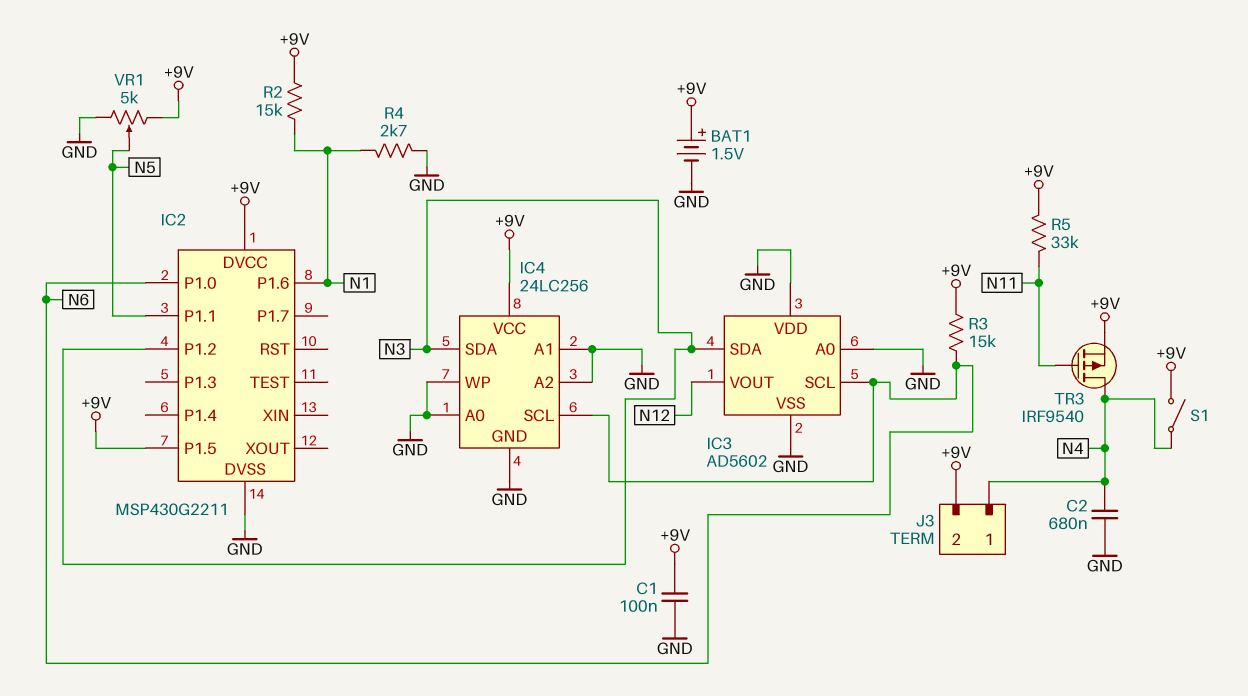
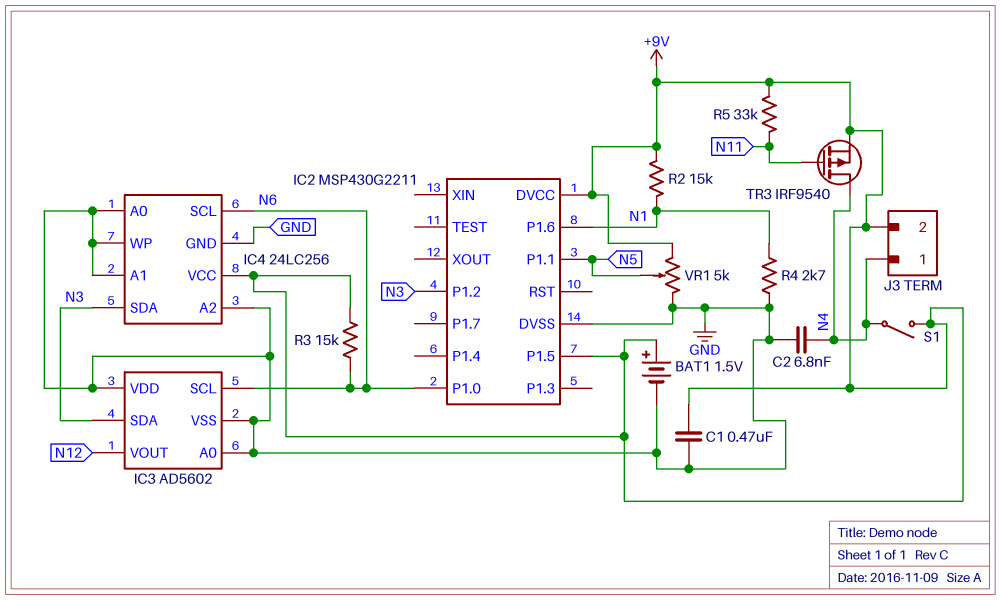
C1: 100nF (+9V, GND) -> 470nF (+9V, GND)
C2: 680nF (GND, N4) -> 6.8nF (GND, N4)

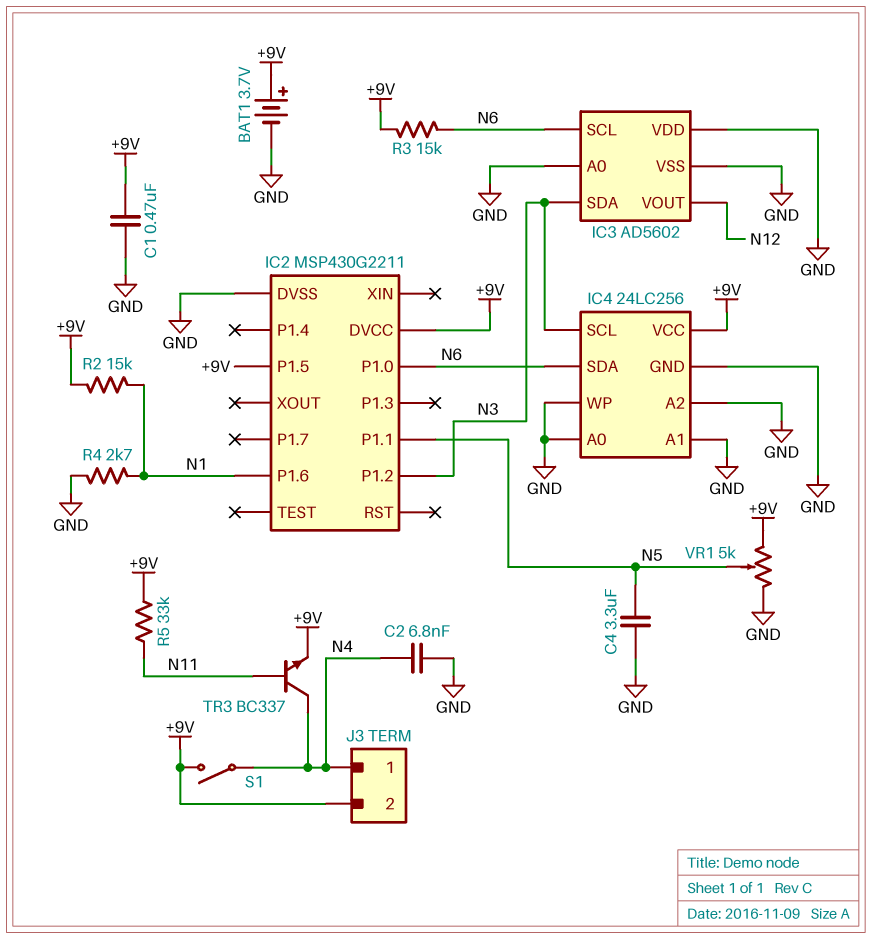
BAT1: 1.5V (plus +9V, minus GND) -> 3.7V (plus +9V, minus GND)
C4: none -> 3.3uF (GND, N5)
IC4 pin SCL: N6 -> N3
IC4 pin SDA: N3 -> N6
TR3: PMOS IRF9540 (G N11, D N4, S +9V) -> NPN BC337 (B N11, C N4, E +9V)

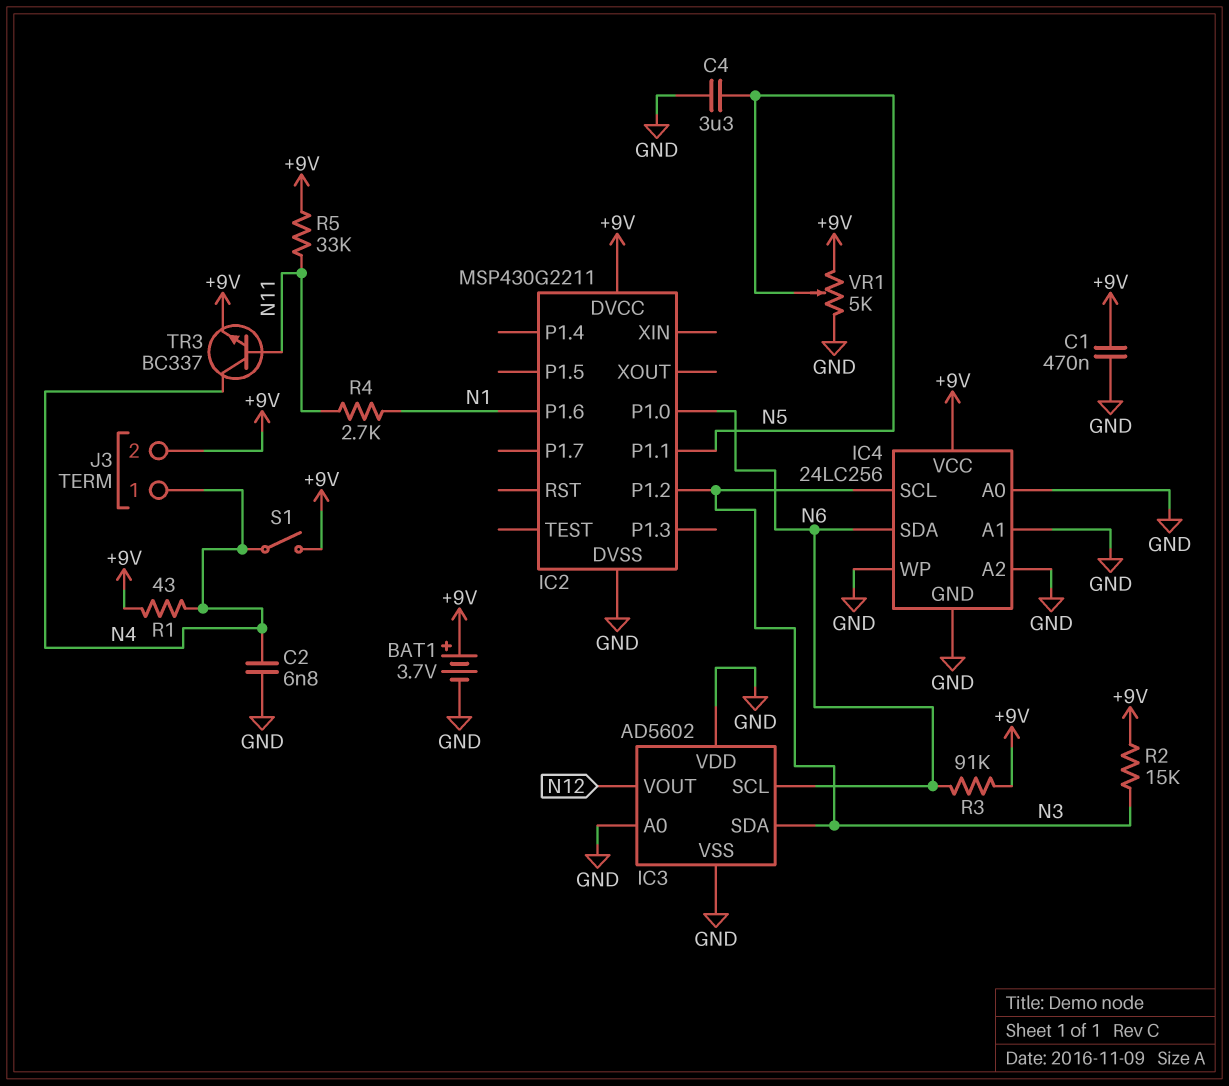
IC2 pin P1.5: +9V -> none
R1: none -> 43 (+9V, N4)
R2: 15k (+9V, N1) -> 15k (+9V, N3)
R3: 15k (+9V, N6) -> 91k (+9V, N6)
R4: 2.7k (GND, N1) -> 2.7k (N1, N11)

